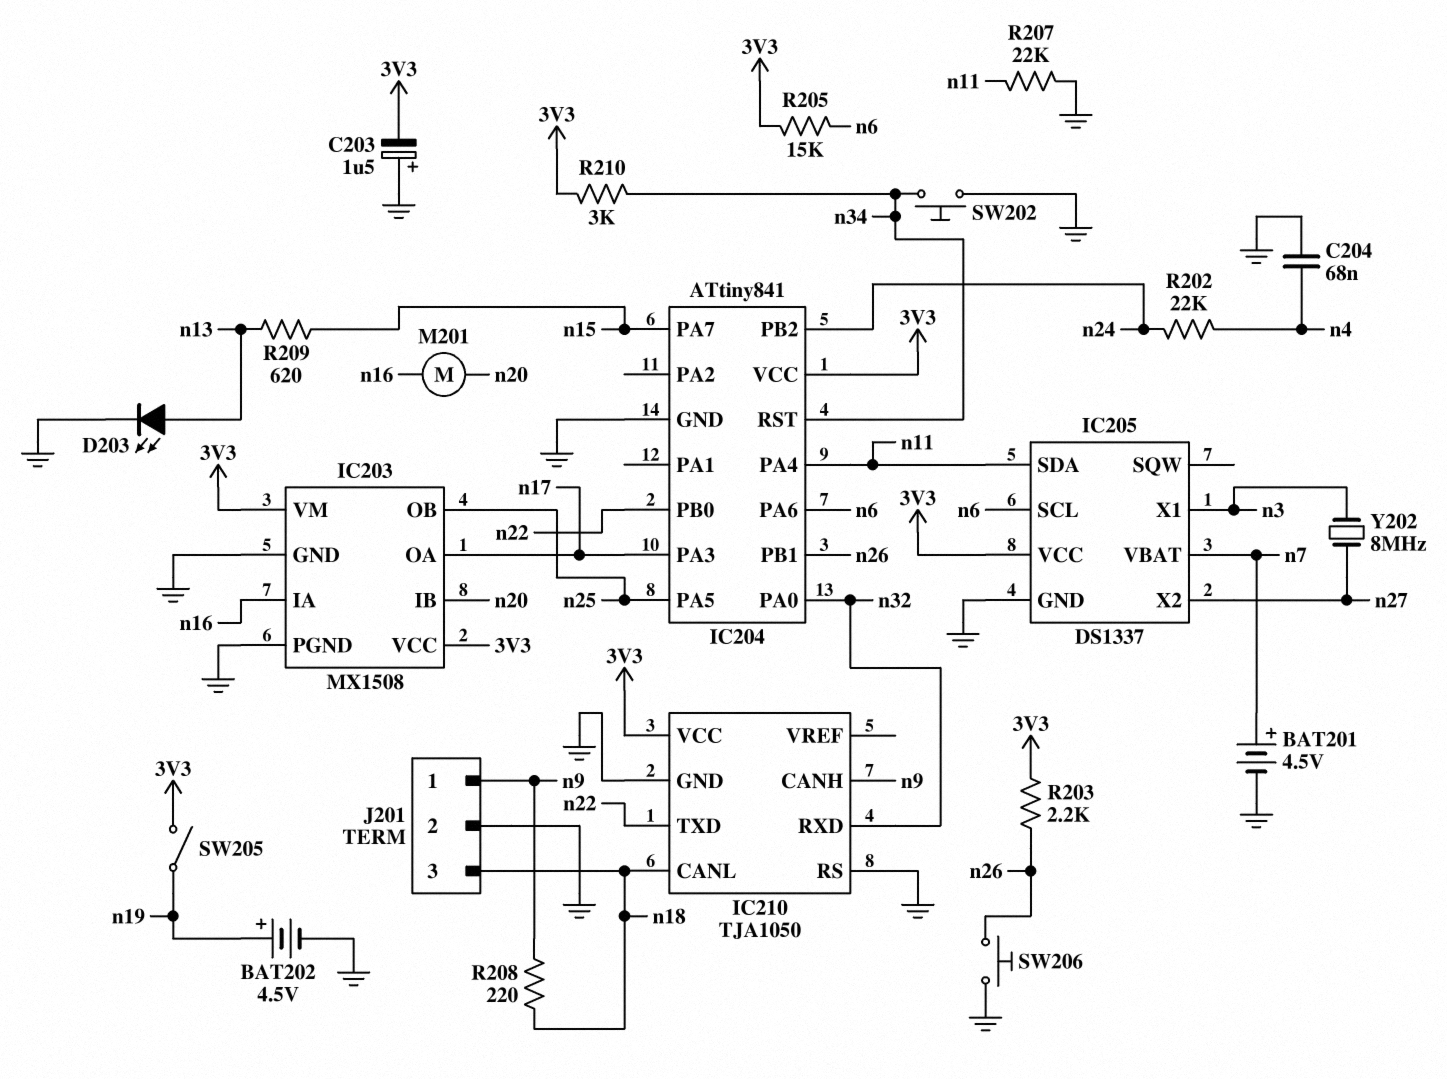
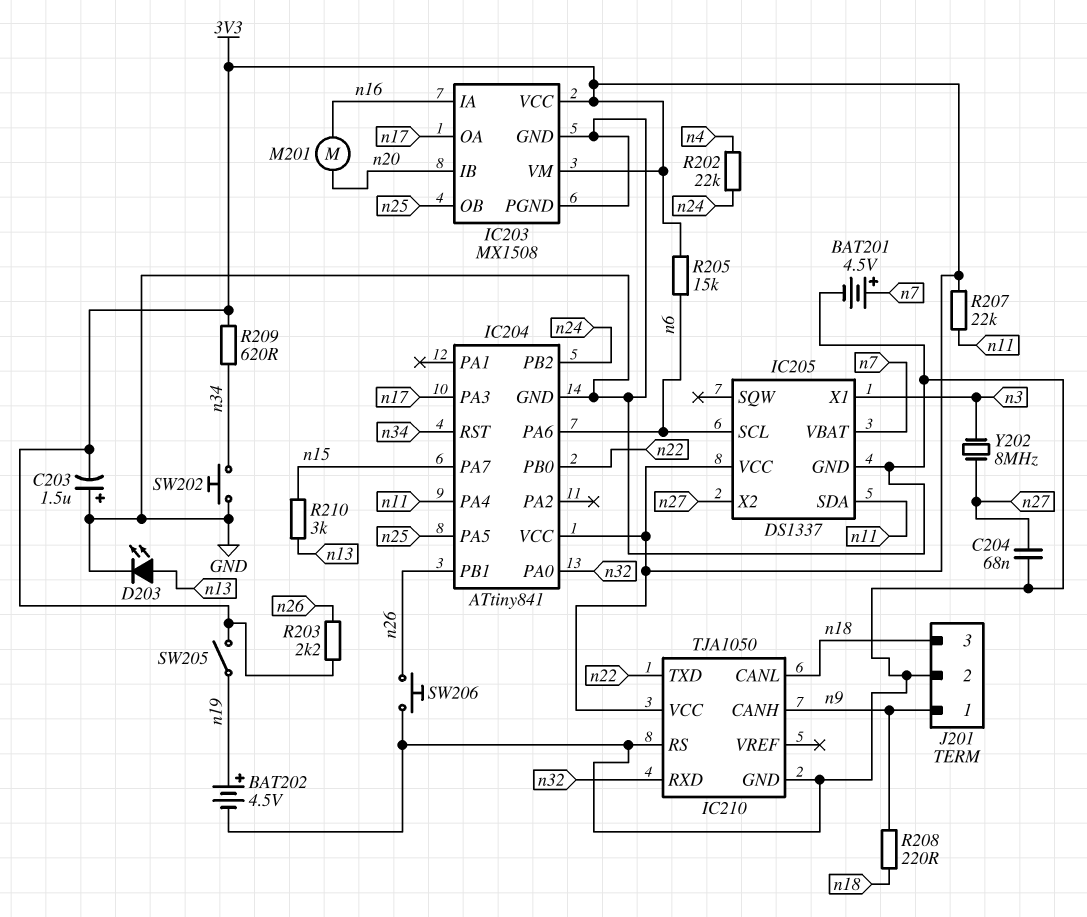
C204: 68nF (GND, n4) -> 68nF (GND, n27)
R207: 22k (GND, n11) -> 22k (3V3, n11)
R209: 620 (n13, n15) -> 620 (3V3, n34)
R210: 3k (3V3, n34) -> 3k (n13, n15)

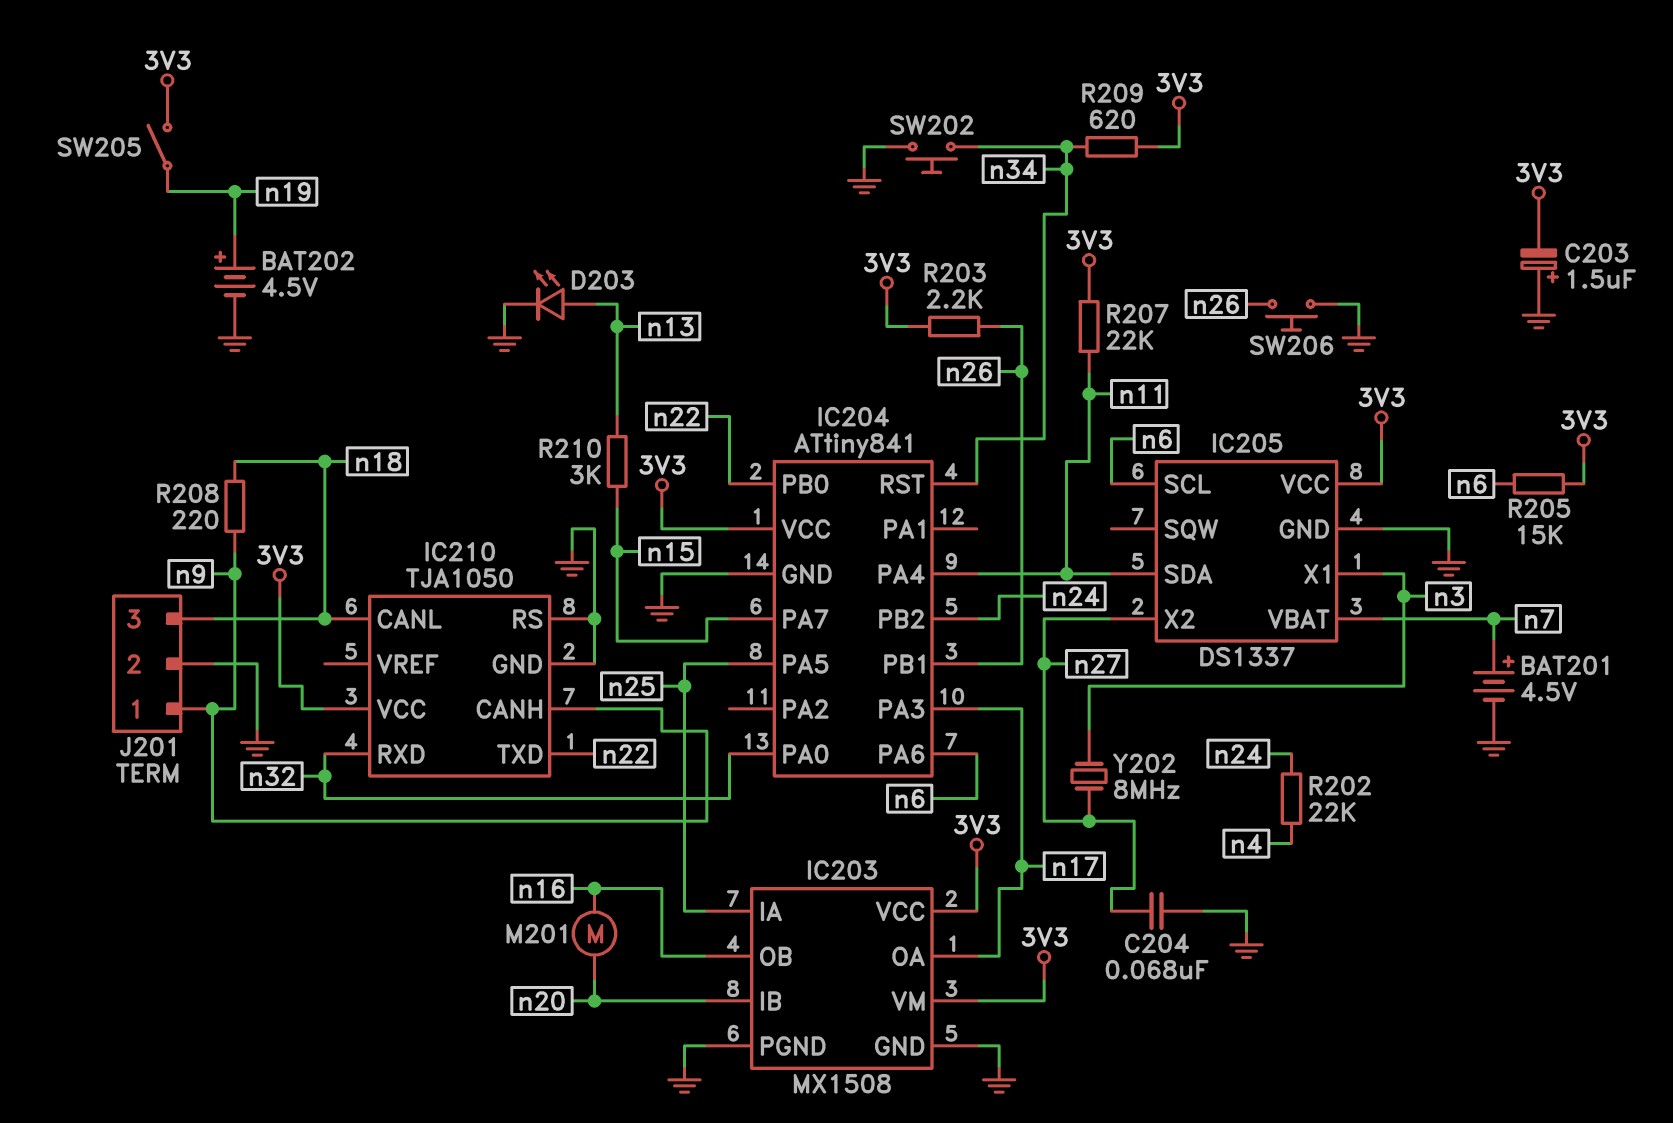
IC203 pin IA: n16 -> n25
IC203 pin OB: n25 -> n16

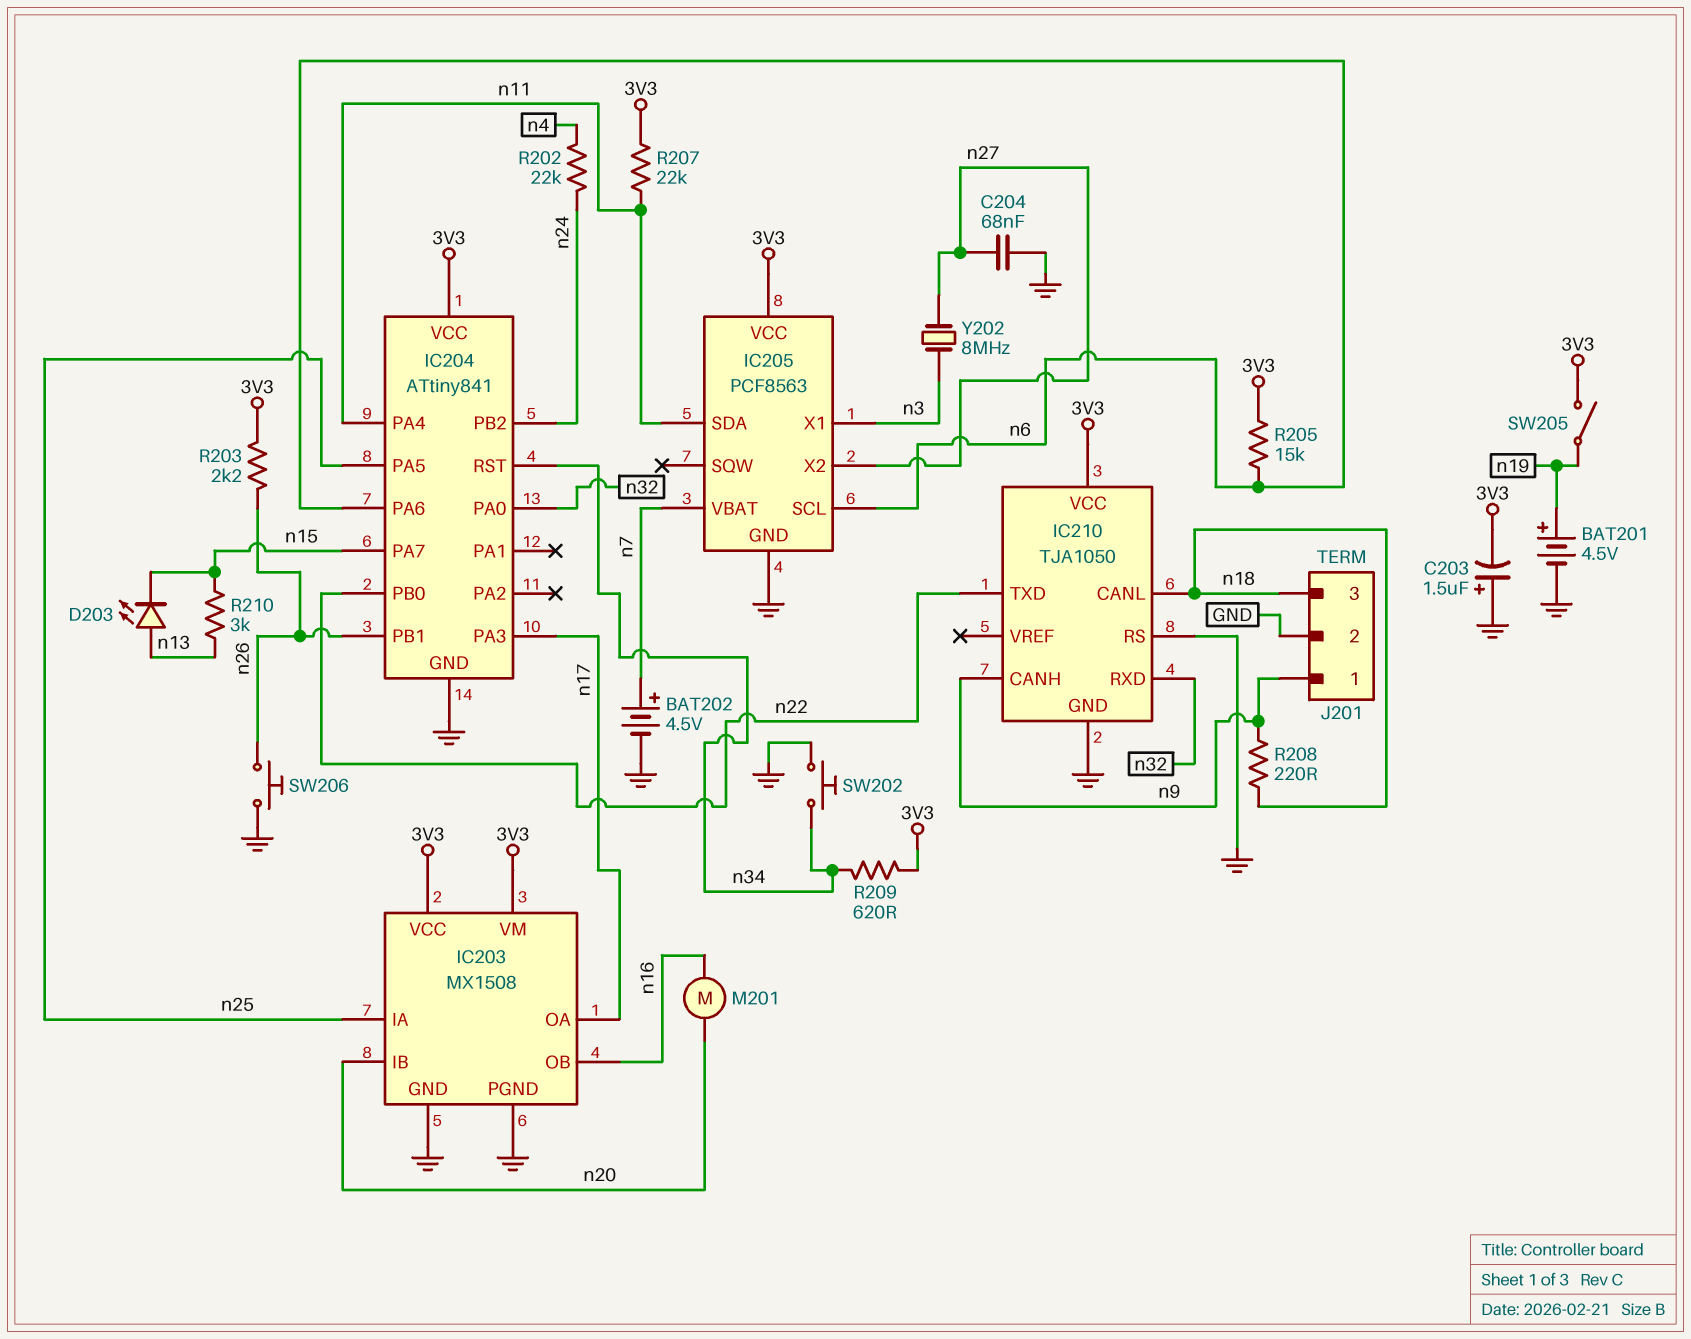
BAT201: 4.5V (plus n7, minus GND) -> 4.5V (plus n19, minus GND)
BAT202: 4.5V (plus n19, minus GND) -> 4.5V (plus n7, minus GND)
D203: LED (A n13, K GND) -> LED (A n13, K n15)
IC205: DS1337 -> PCF8563

